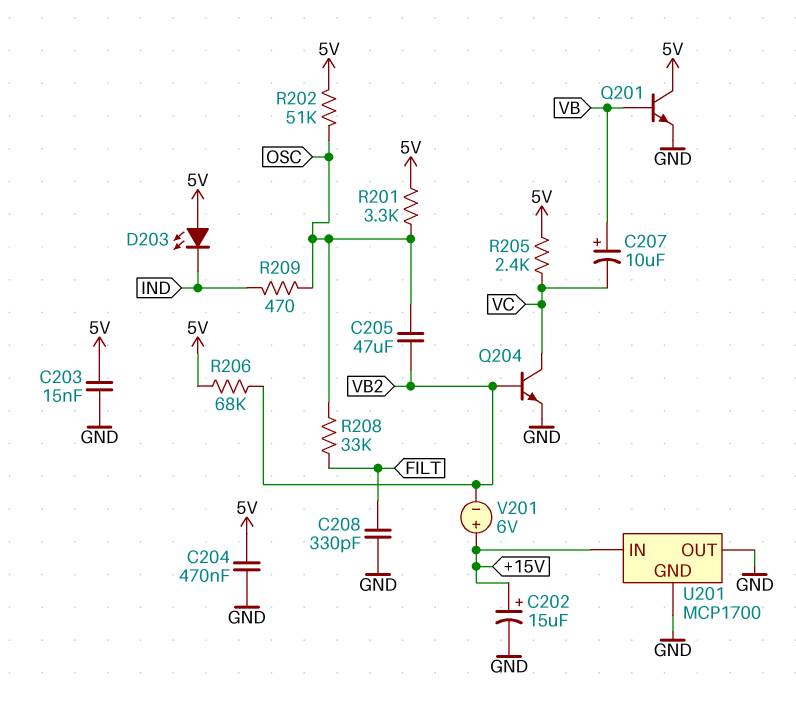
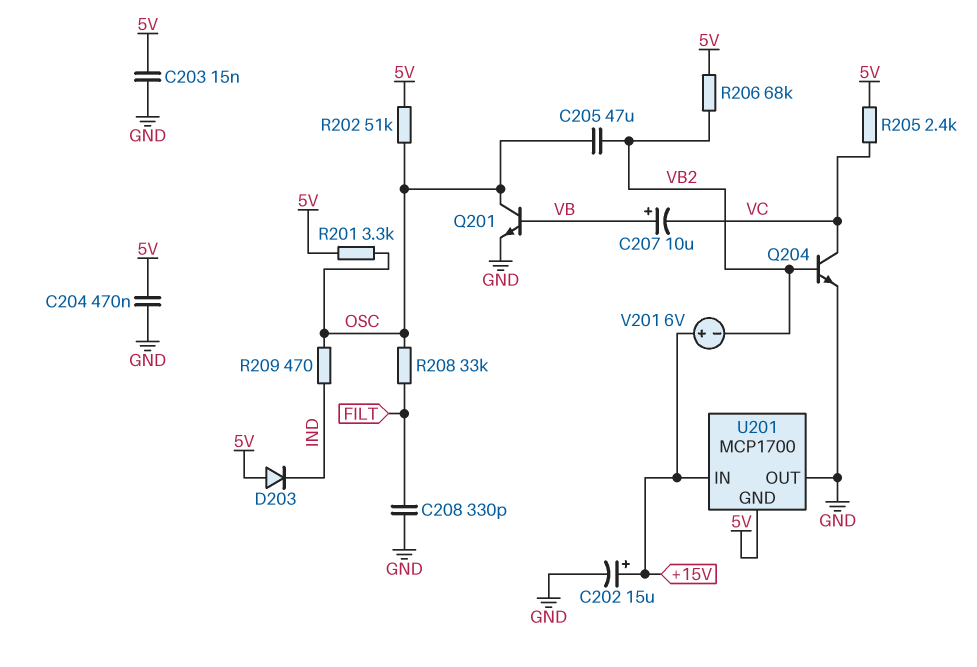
D203: LED (A 5V, K IND) -> diode (A 5V, K IND)
Q201: NPN (B VB, C 5V, E GND) -> NPN (B VB, C OSC, E GND)
U201 pin GND: GND -> 5V

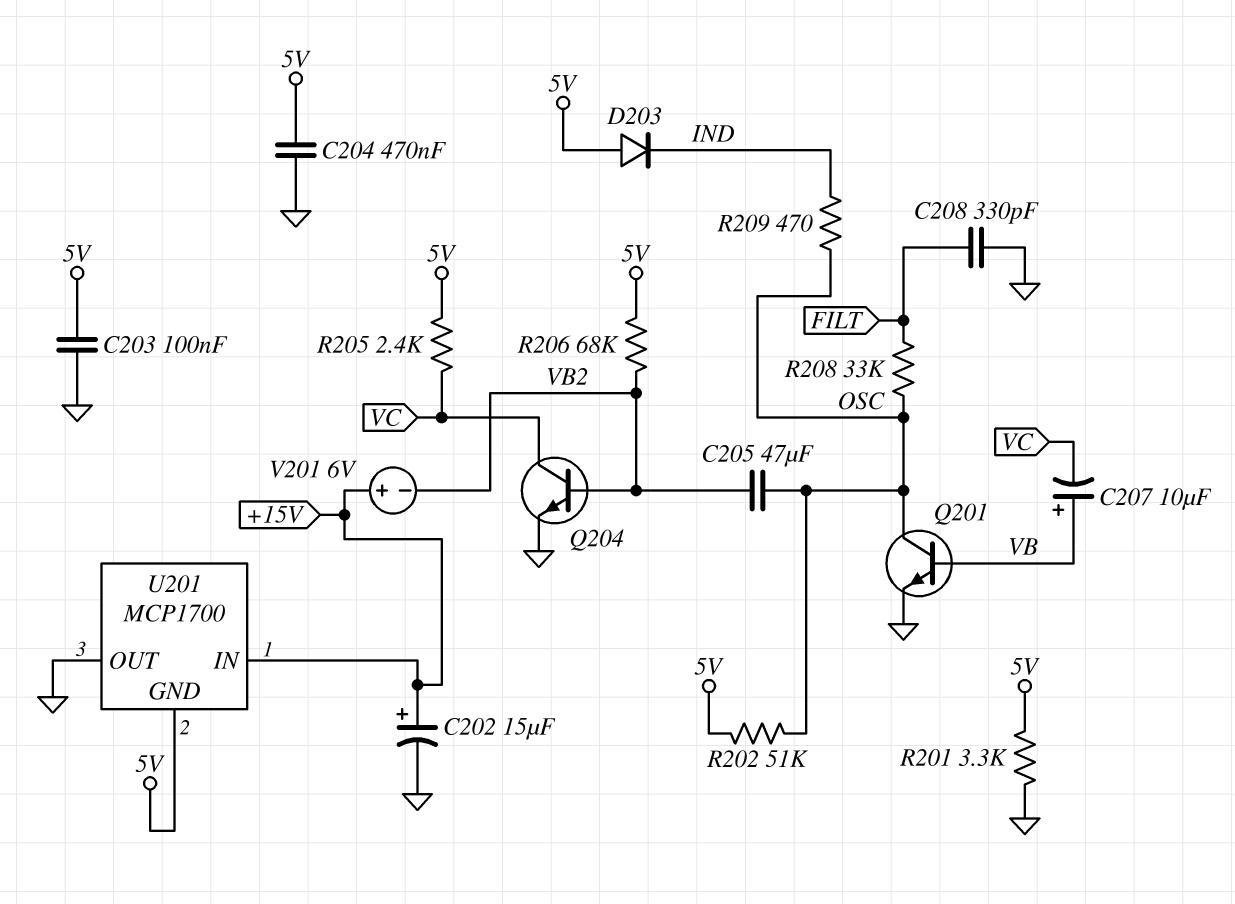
C203: 15nF (5V, GND) -> 100nF (5V, GND)
R201: 3.3k (5V, OSC) -> 3.3k (5V, GND)

